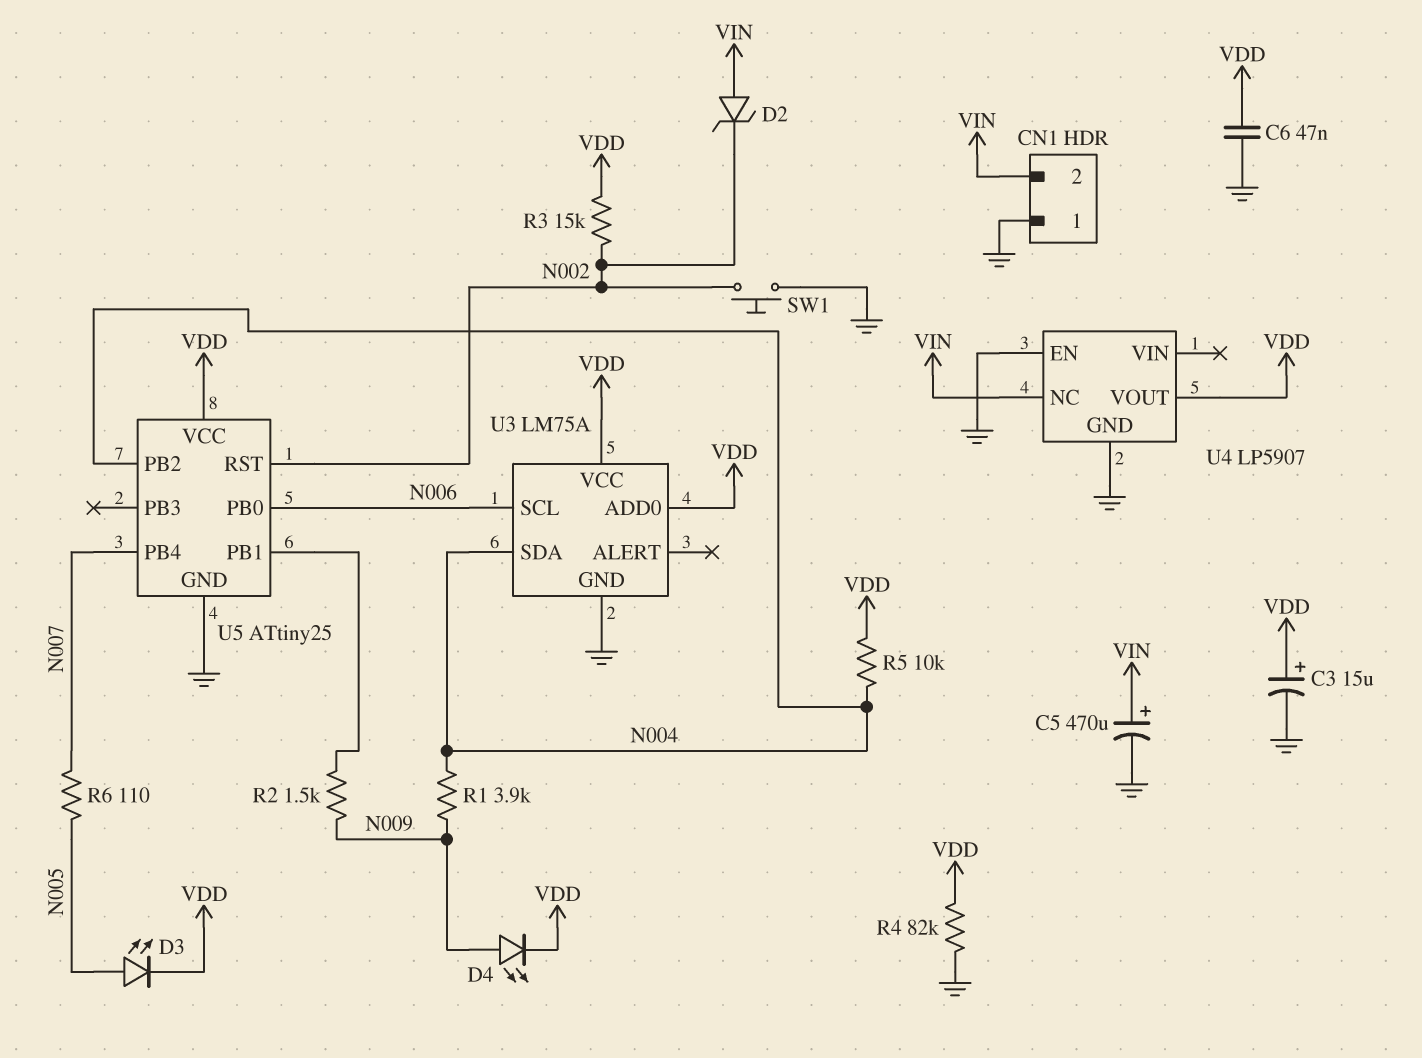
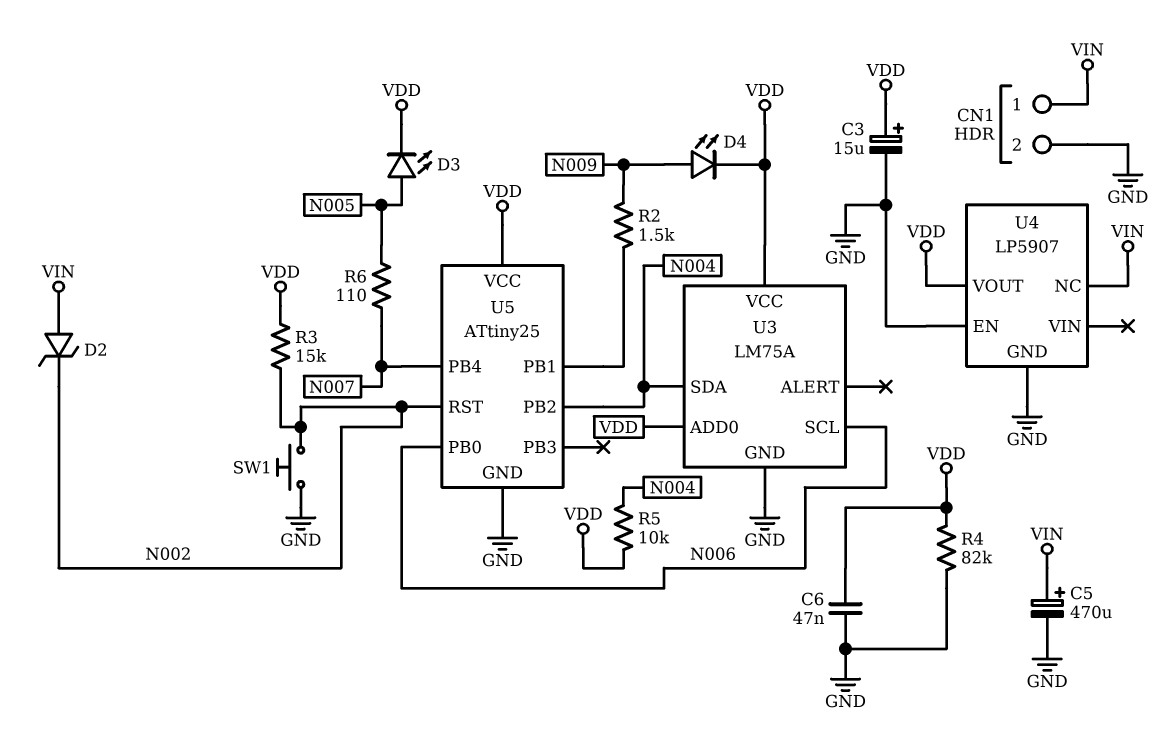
CN1 pin 1: GND -> VIN
CN1 pin 2: VIN -> GND
R1: 3.9k (N004, N009) -> none

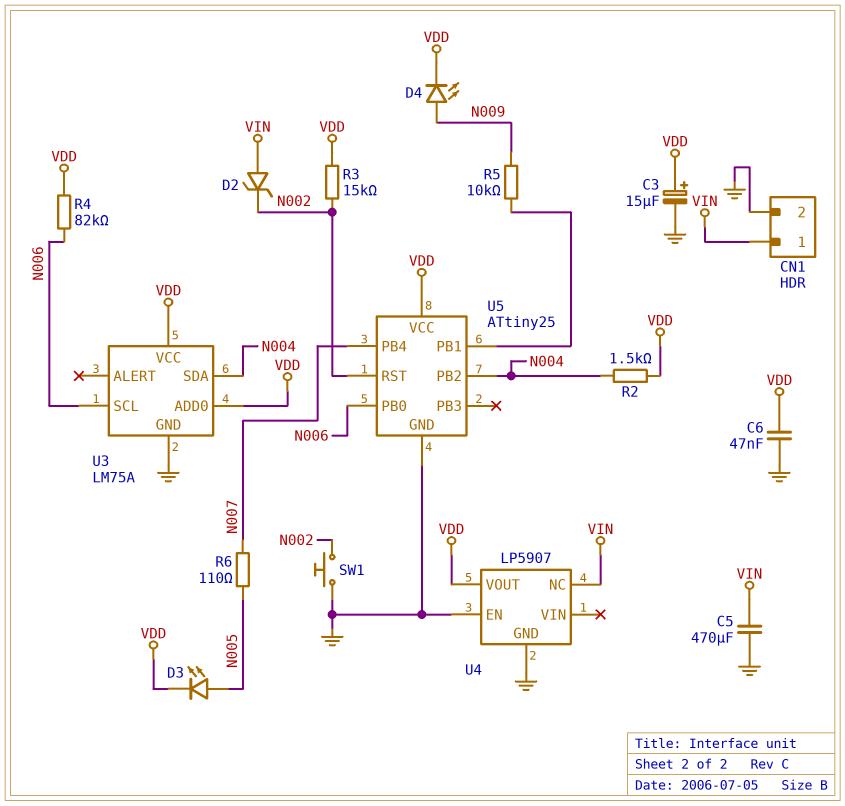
C5: 470uF (plus VIN, minus GND) -> 470uF (GND, VIN)
R2: 1.5k (N009, U5/PB1) -> 1.5k (N004, VDD)
R4: 82k (GND, VDD) -> 82k (N006, VDD)
R5: 10k (N004, VDD) -> 10k (N009, U5/PB1)

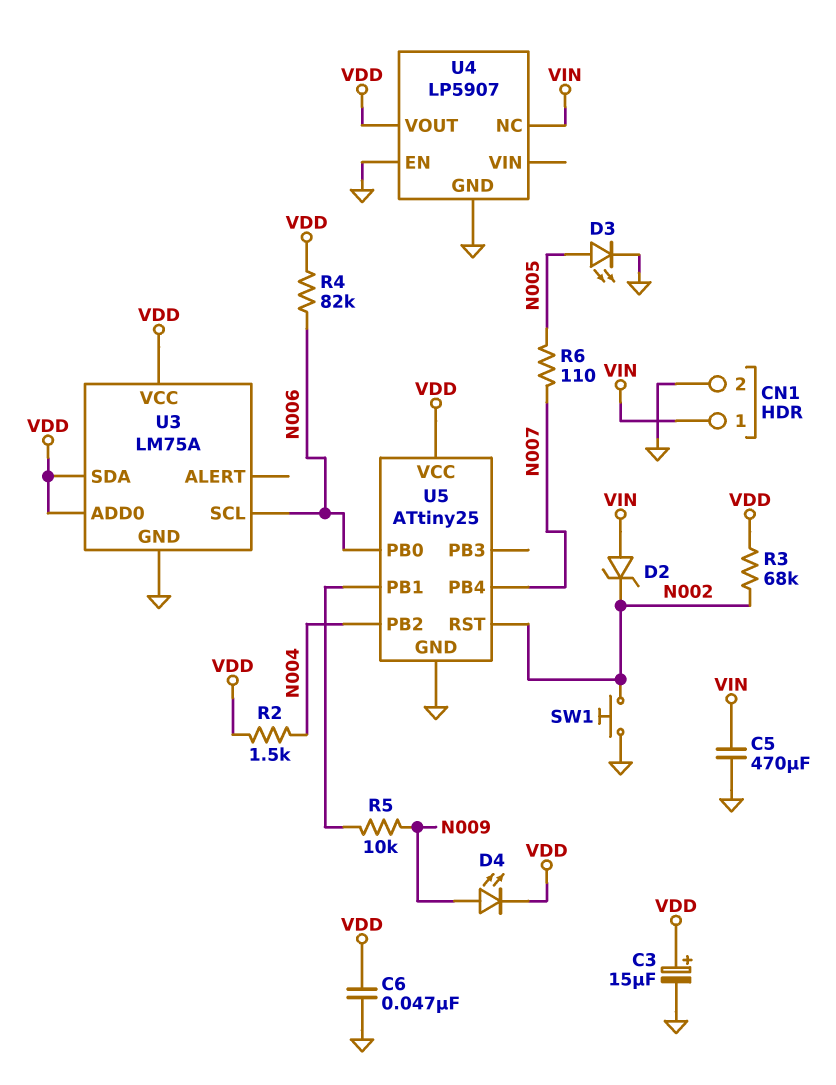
D3: LED (A N005, K VDD) -> LED (A N005, K GND)
R3: 15k (N002, VDD) -> 68k (N002, VDD)
U3 pin SDA: N004 -> VDD

